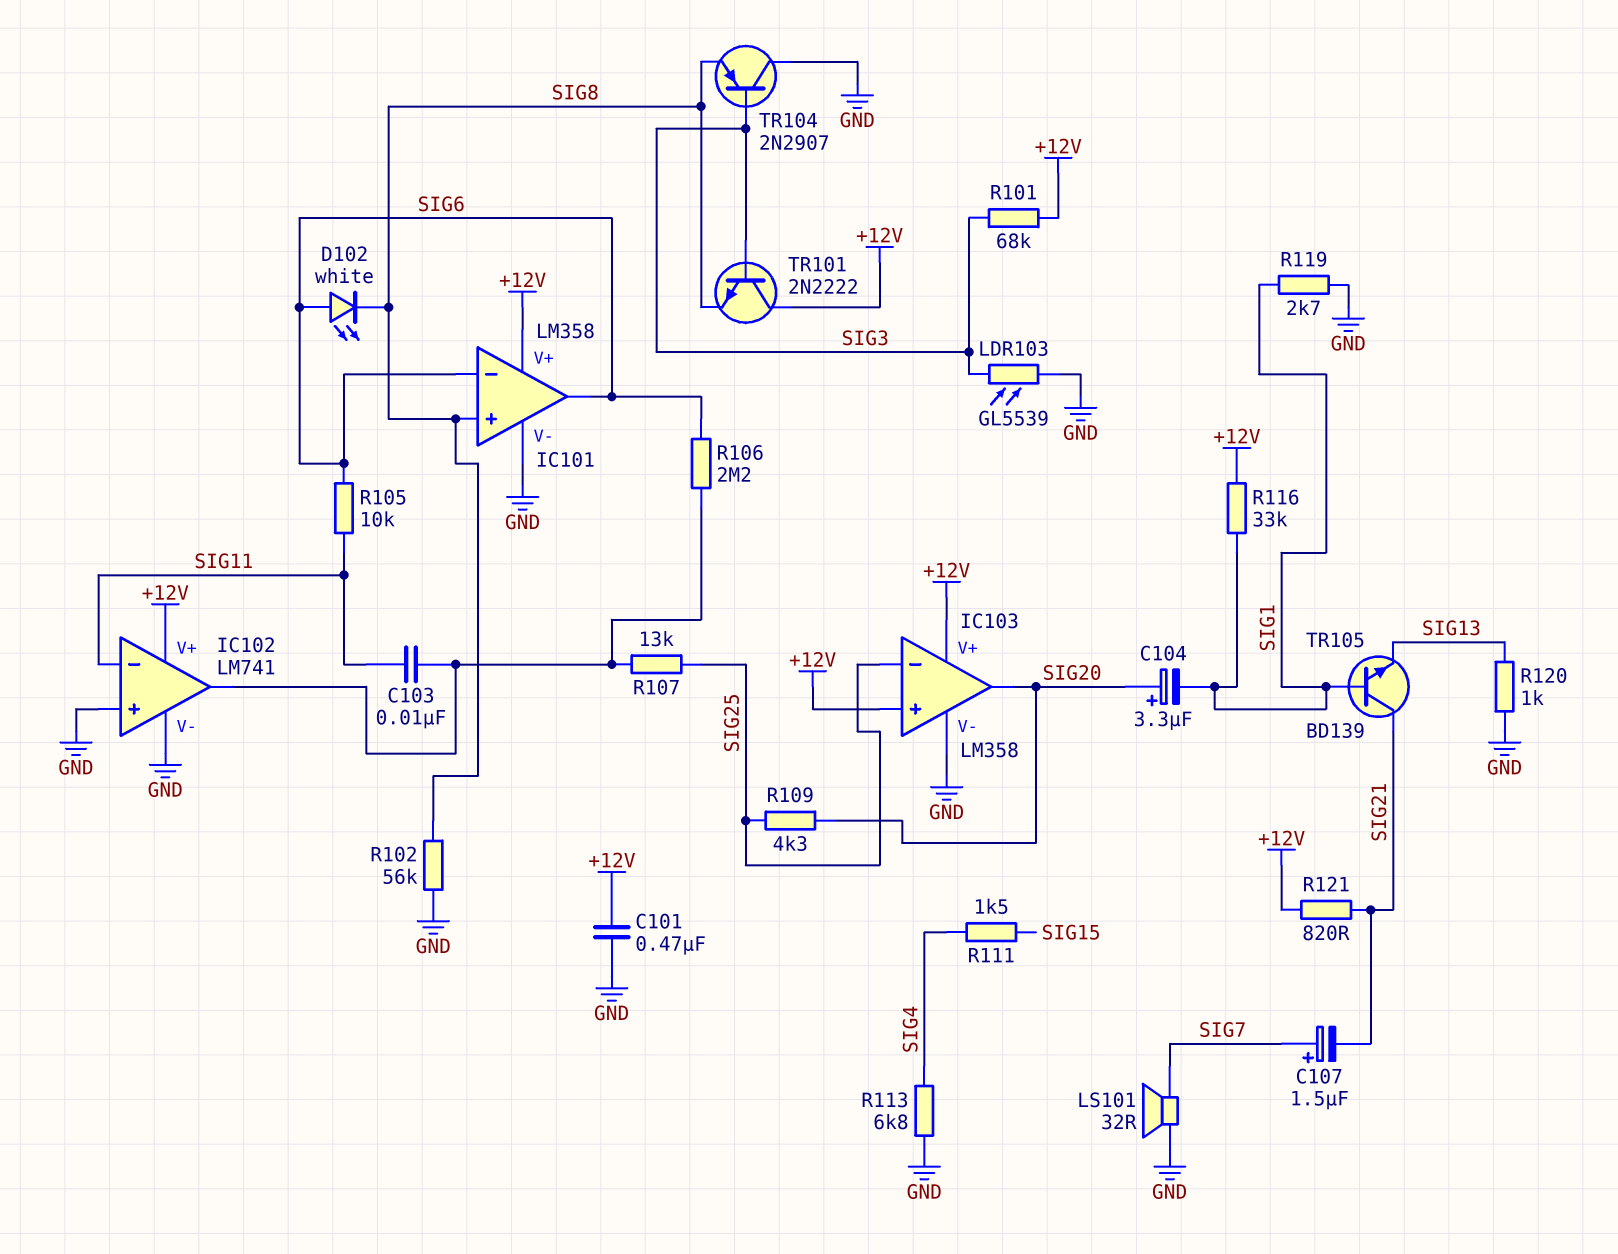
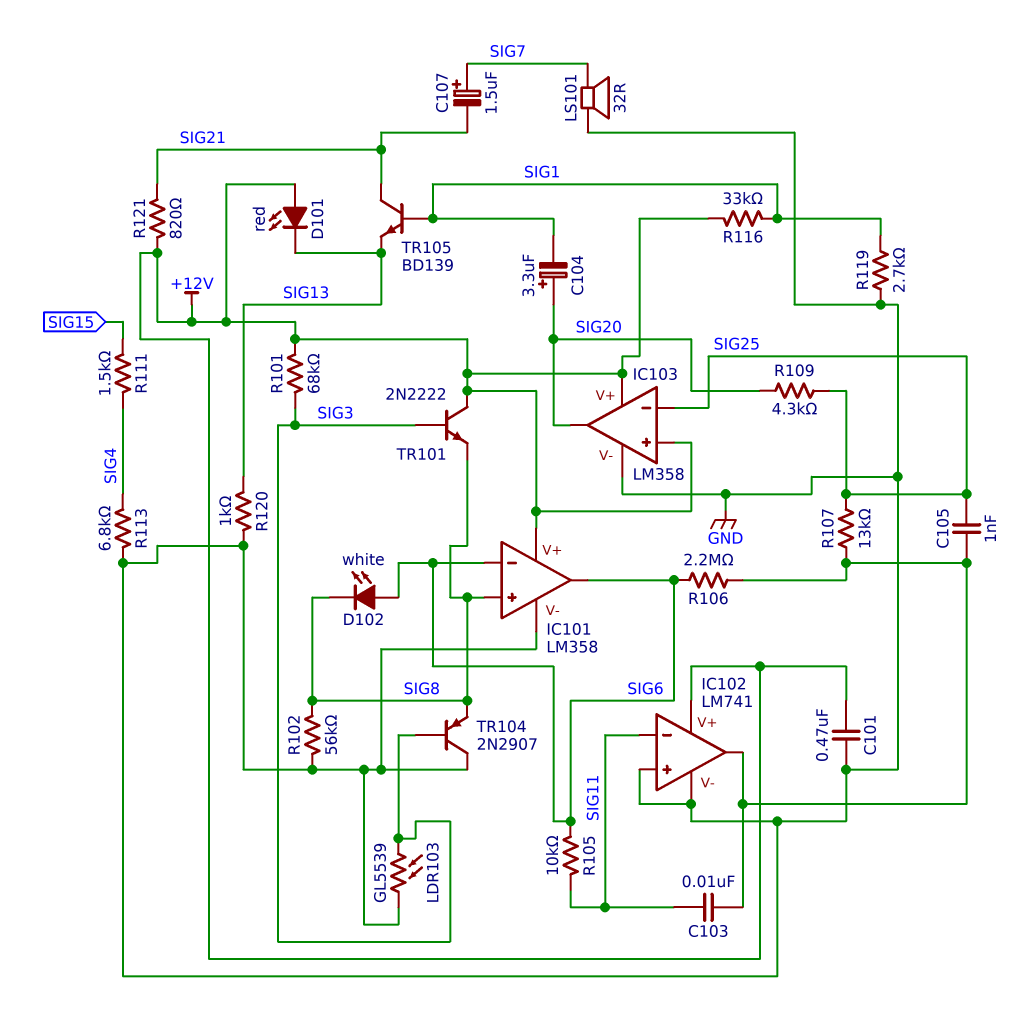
C105: none -> 1nF (IC102/out, SIG25)
D101: none -> LED red (A +12V, K SIG13)

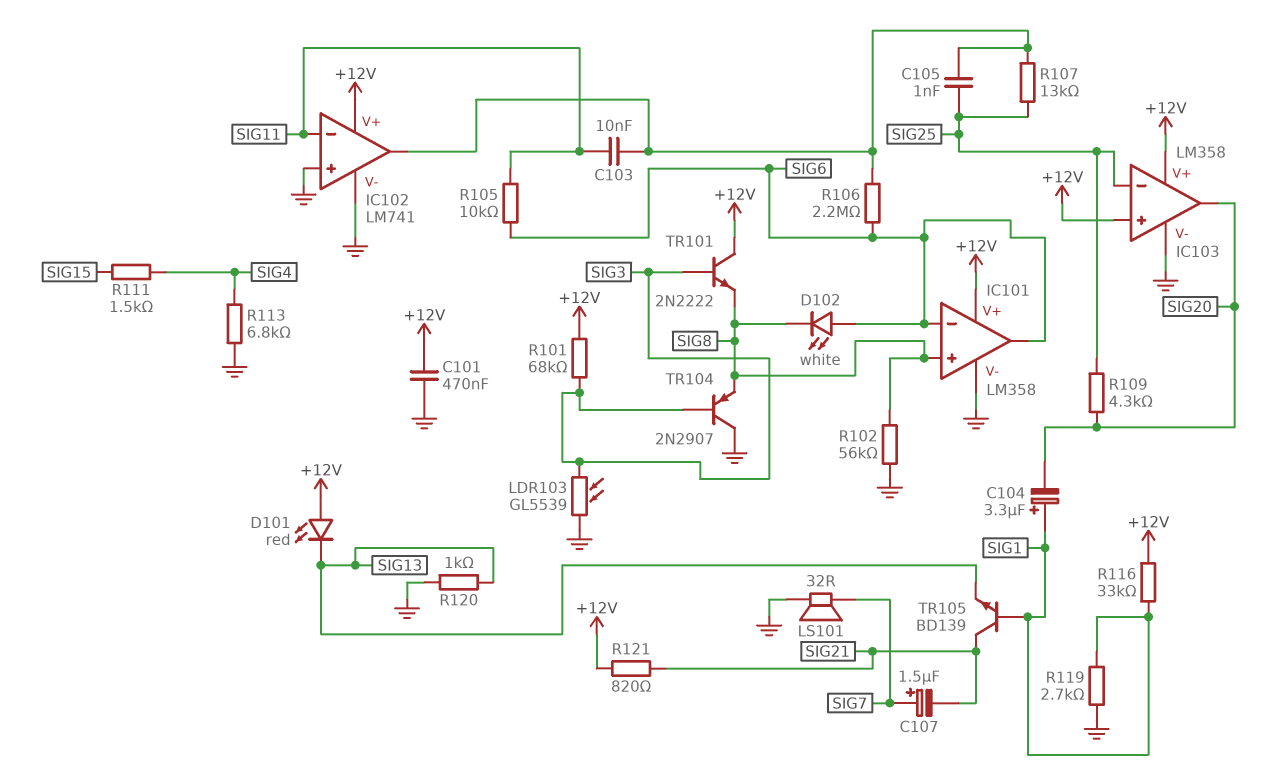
C104: 3.3uF (plus SIG20, minus SIG1) -> 3.3uF (plus SIG1, minus SIG20)

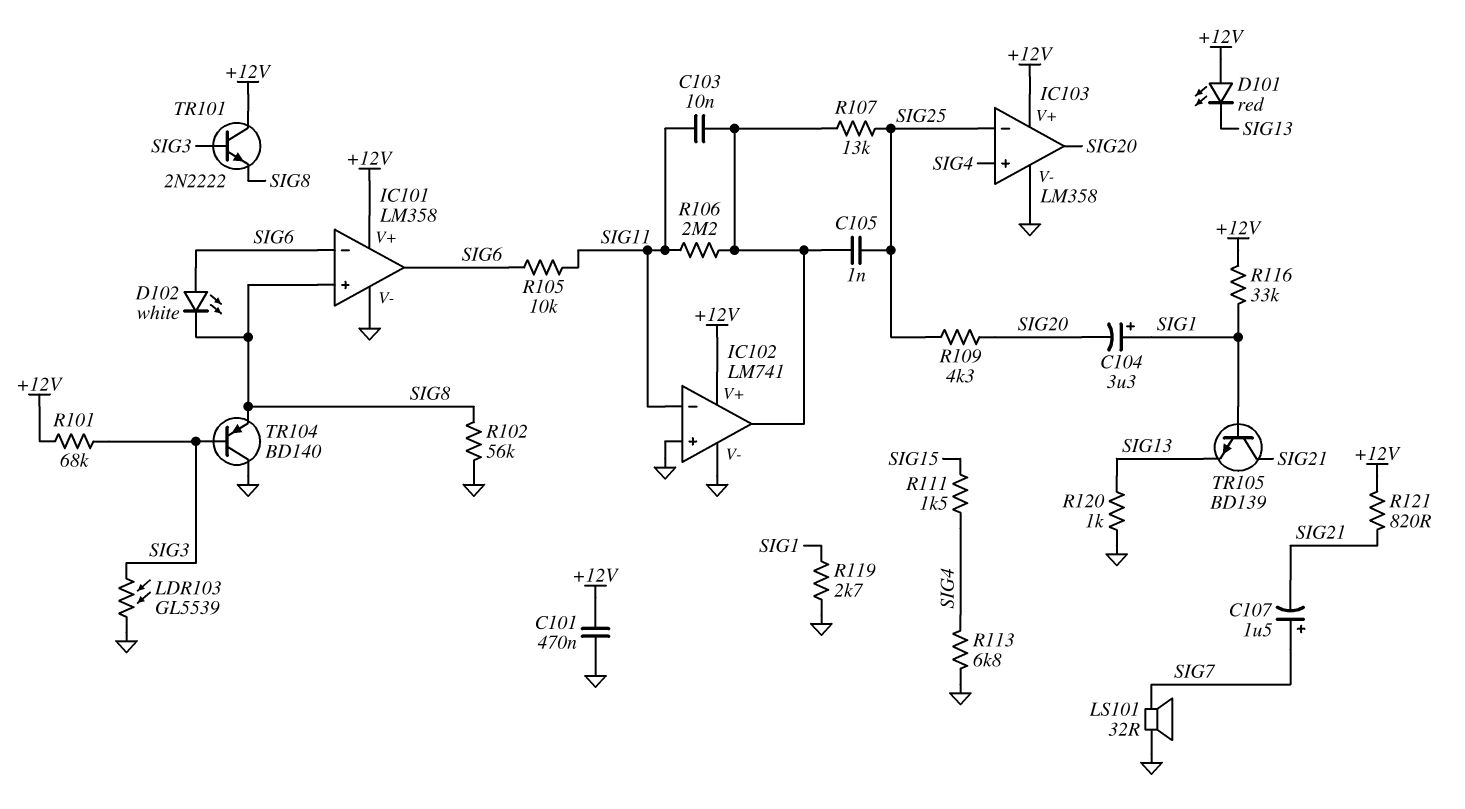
IC103 pin in+: +12V -> SIG4
R106: 2.2M (IC102/out, SIG6) -> 2.2M (IC102/out, SIG11)
TR104: PNP 2N2907 (B SIG3, C GND, E SIG8) -> PNP BD140 (B SIG3, C GND, E SIG8)

